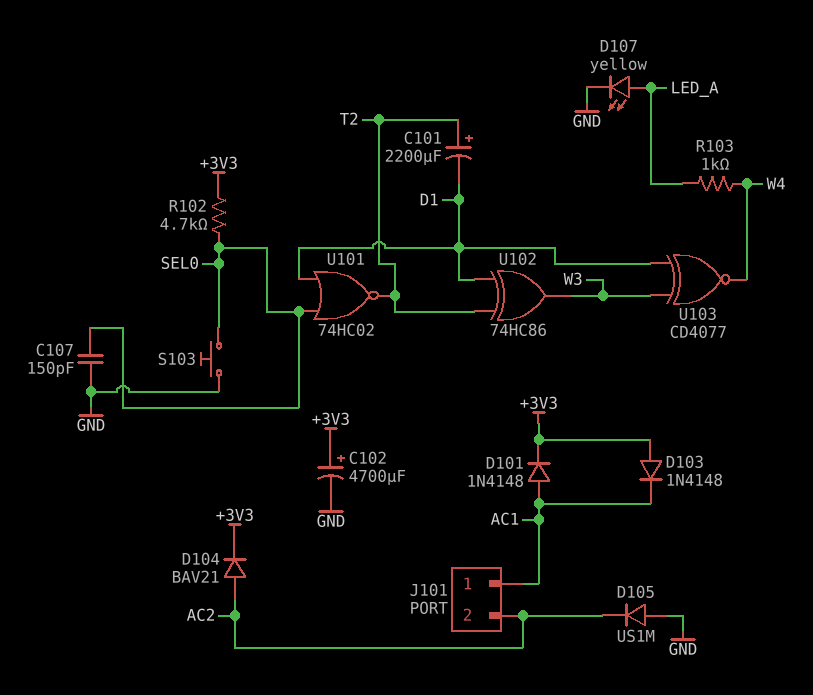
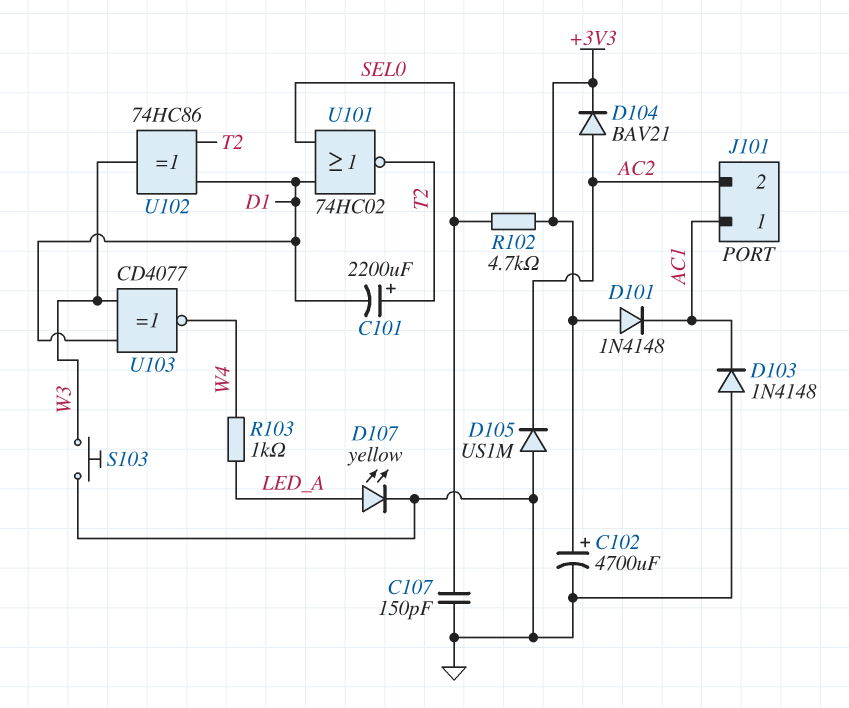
D101: diode 1N4148 (A AC1, K +3V3) -> diode 1N4148 (A +3V3, K AC1)
D103: diode 1N4148 (A +3V3, K AC1) -> diode 1N4148 (A GND, K AC1)
S103: button (GND, SEL0) -> button (GND, W3)

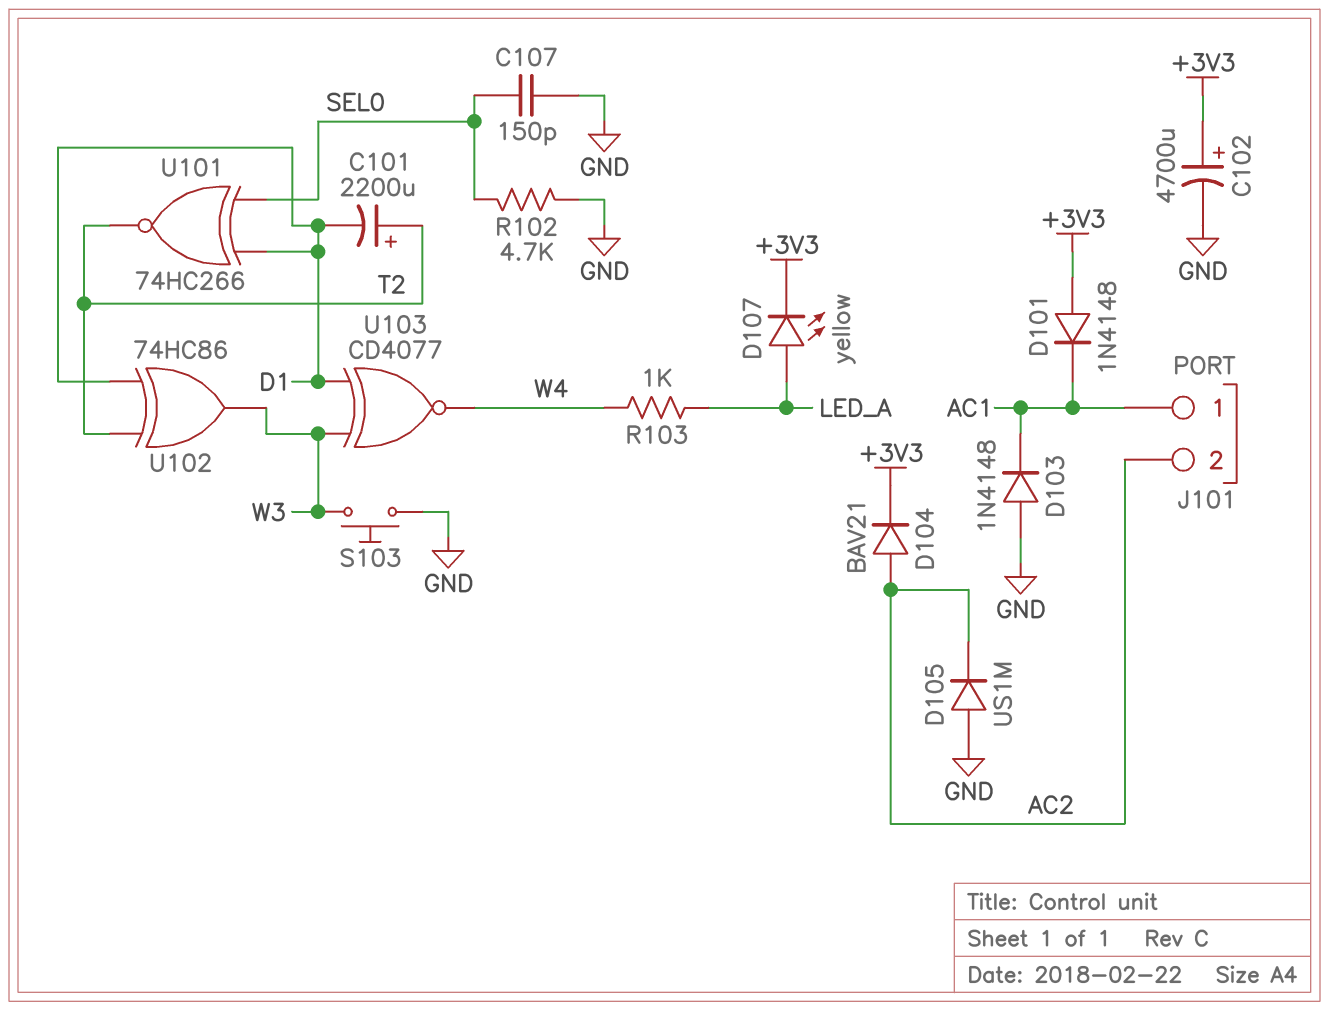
D107: LED yellow (A LED_A, K GND) -> LED yellow (A LED_A, K +3V3)
R102: 4.7k (+3V3, SEL0) -> 4.7k (GND, SEL0)
U101: NOR 74HC02 (in D1, in SEL0, out T2) -> XNOR 74HC266 (in D1, in SEL0, out T2)

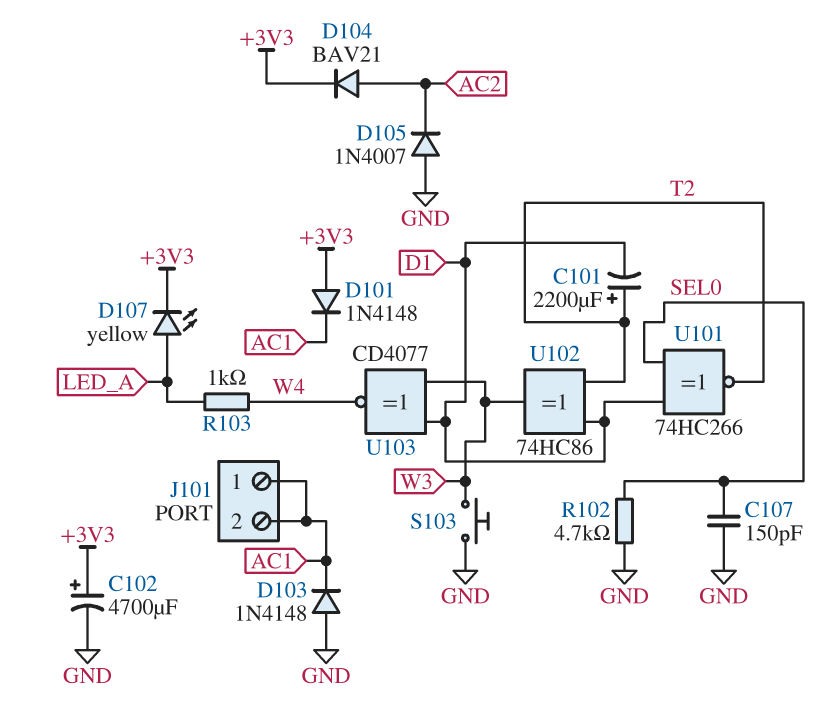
D105: diode US1M (A GND, K AC2) -> diode 1N4007 (A GND, K AC2)
J101 pin 2: AC2 -> AC1

